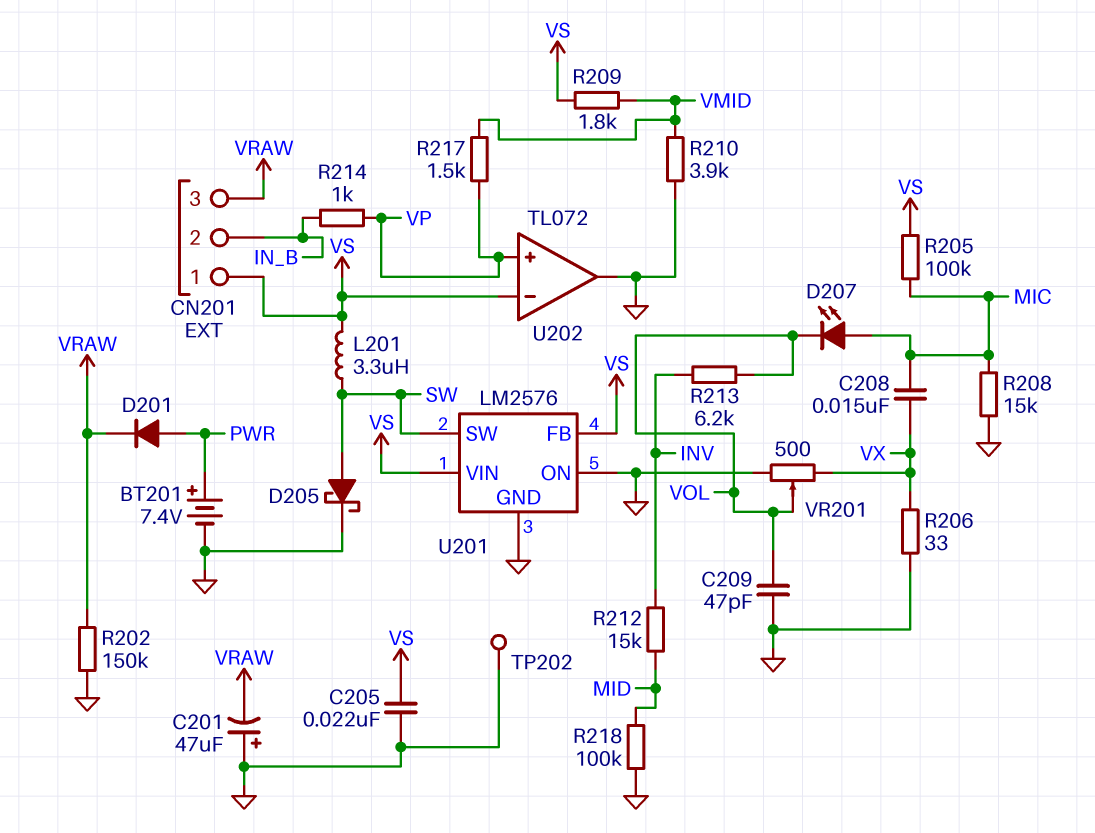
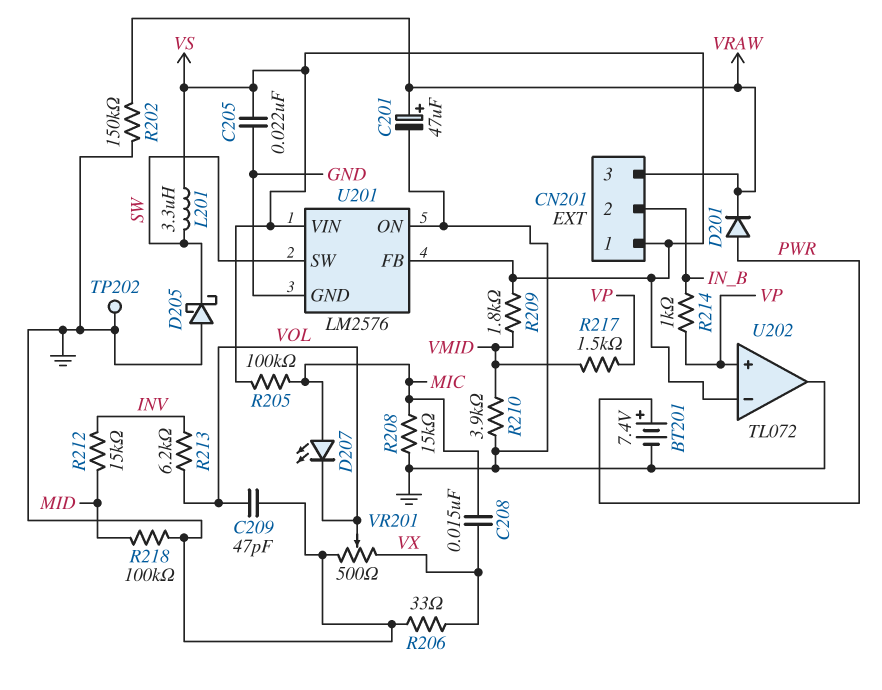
C201: 47uF (plus GND, minus VRAW) -> 47uF (plus VRAW, minus GND)
D205: schottky (A SW, K GND) -> schottky (A GND, K SW)

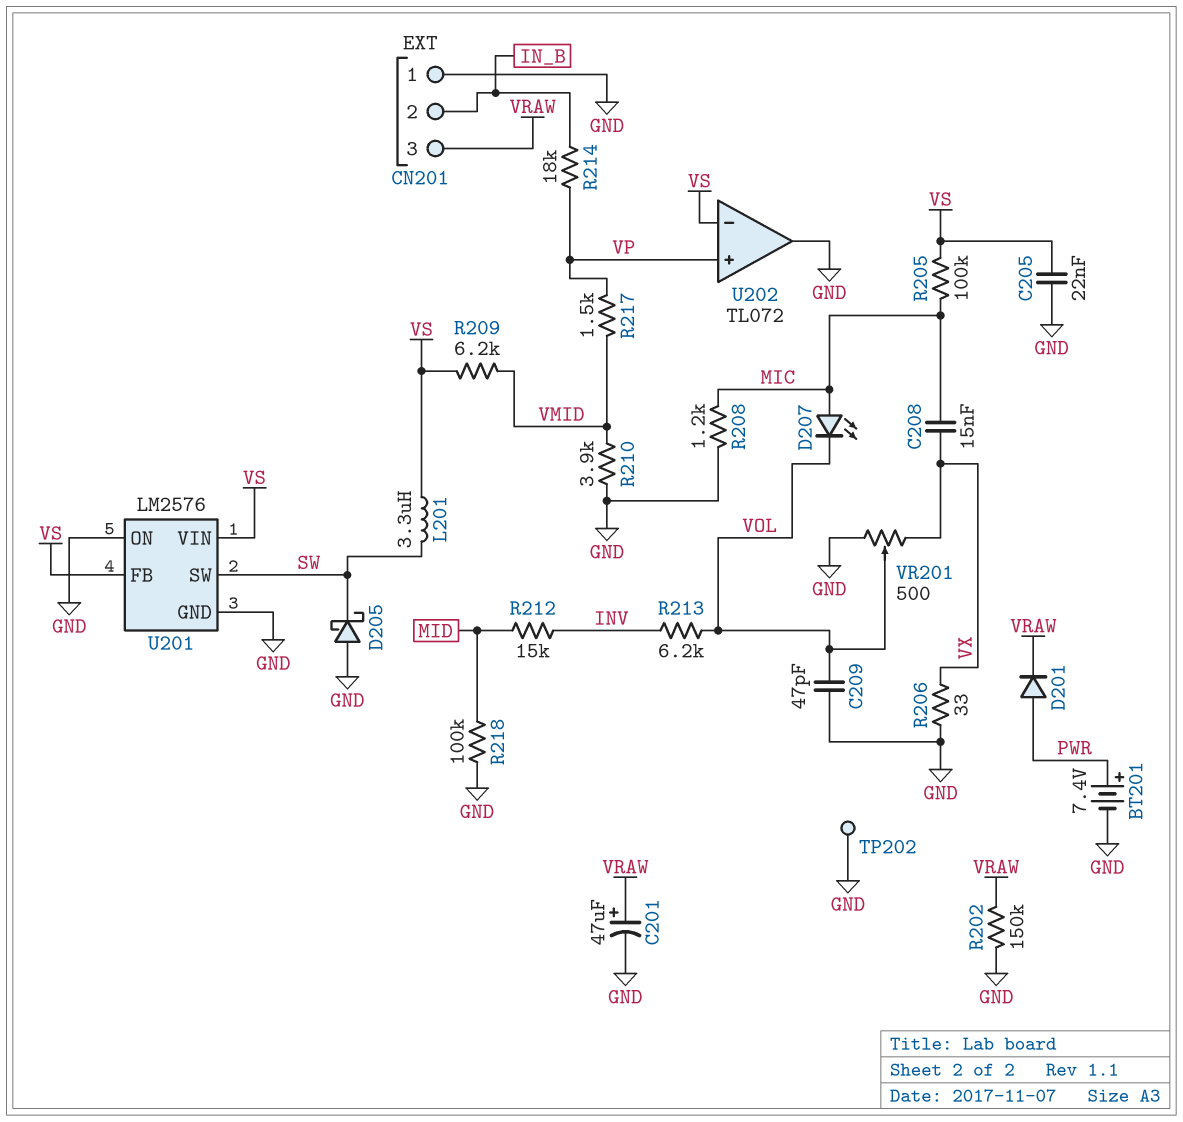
CN201 pin 1: VS -> GND
R208: 15k (GND, MIC) -> 1.2k (GND, MIC)
R209: 1.8k (VMID, VS) -> 6.2k (VMID, VS)
R214: 1k (IN_B, VP) -> 18k (IN_B, VP)

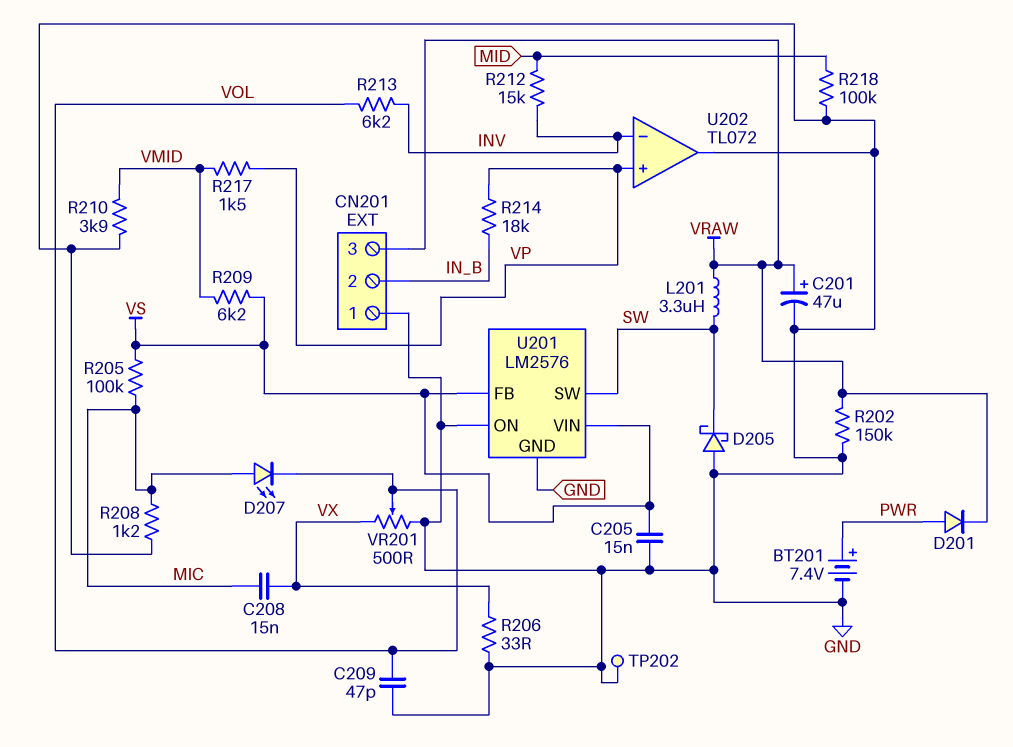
C205: 22nF (GND, VS) -> 15nF (GND, VS)
L201: 3.3uH (SW, VS) -> 3.3uH (SW, VRAW)
U202 pin in-: VS -> INV

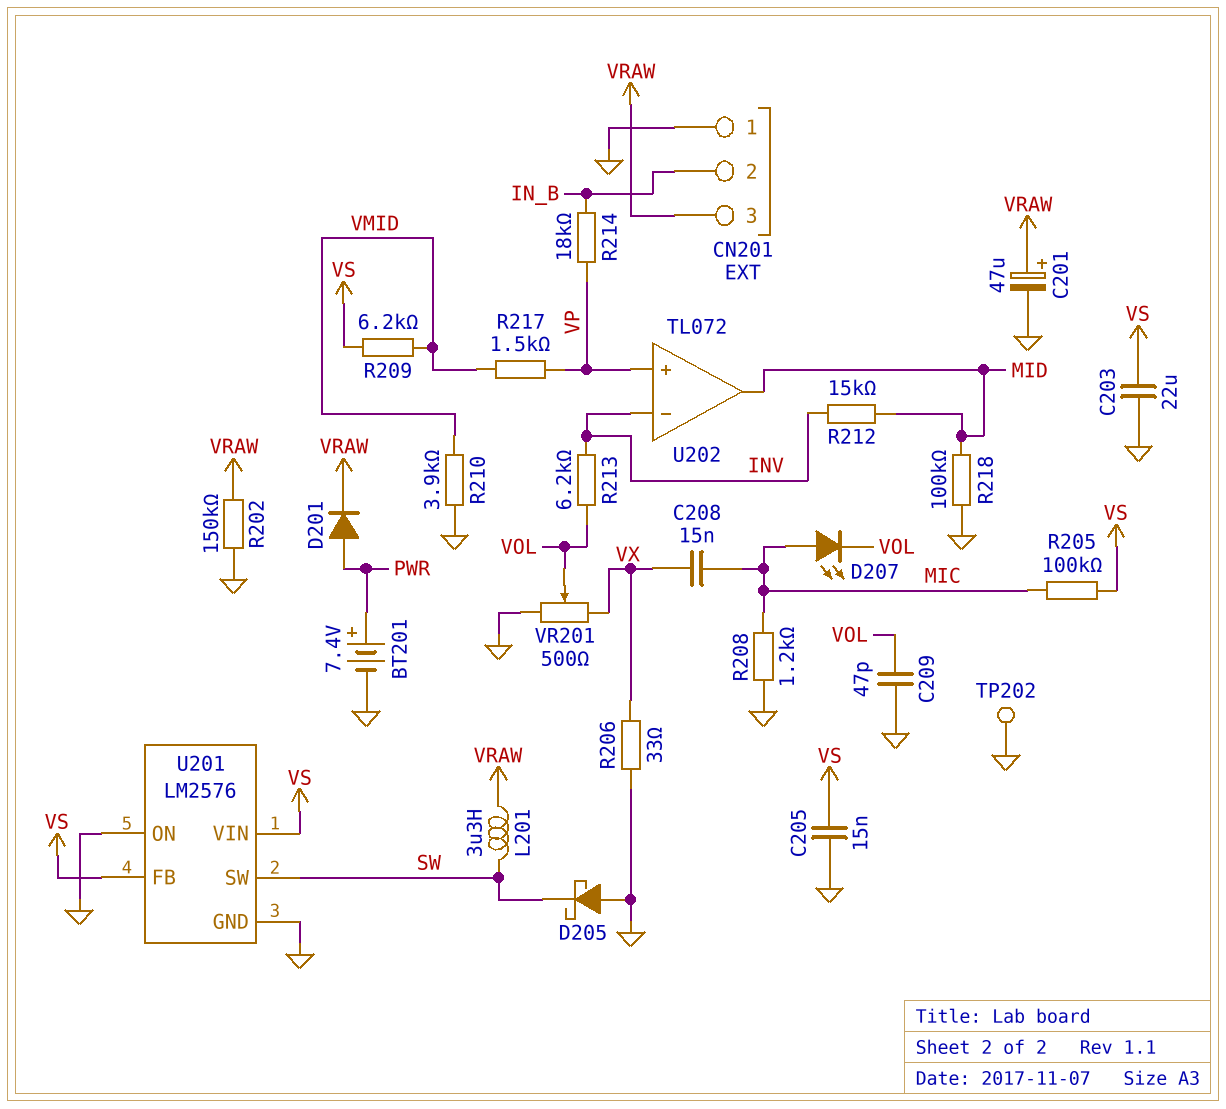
C203: none -> 22uF (GND, VS)
U202 pin out: GND -> MID

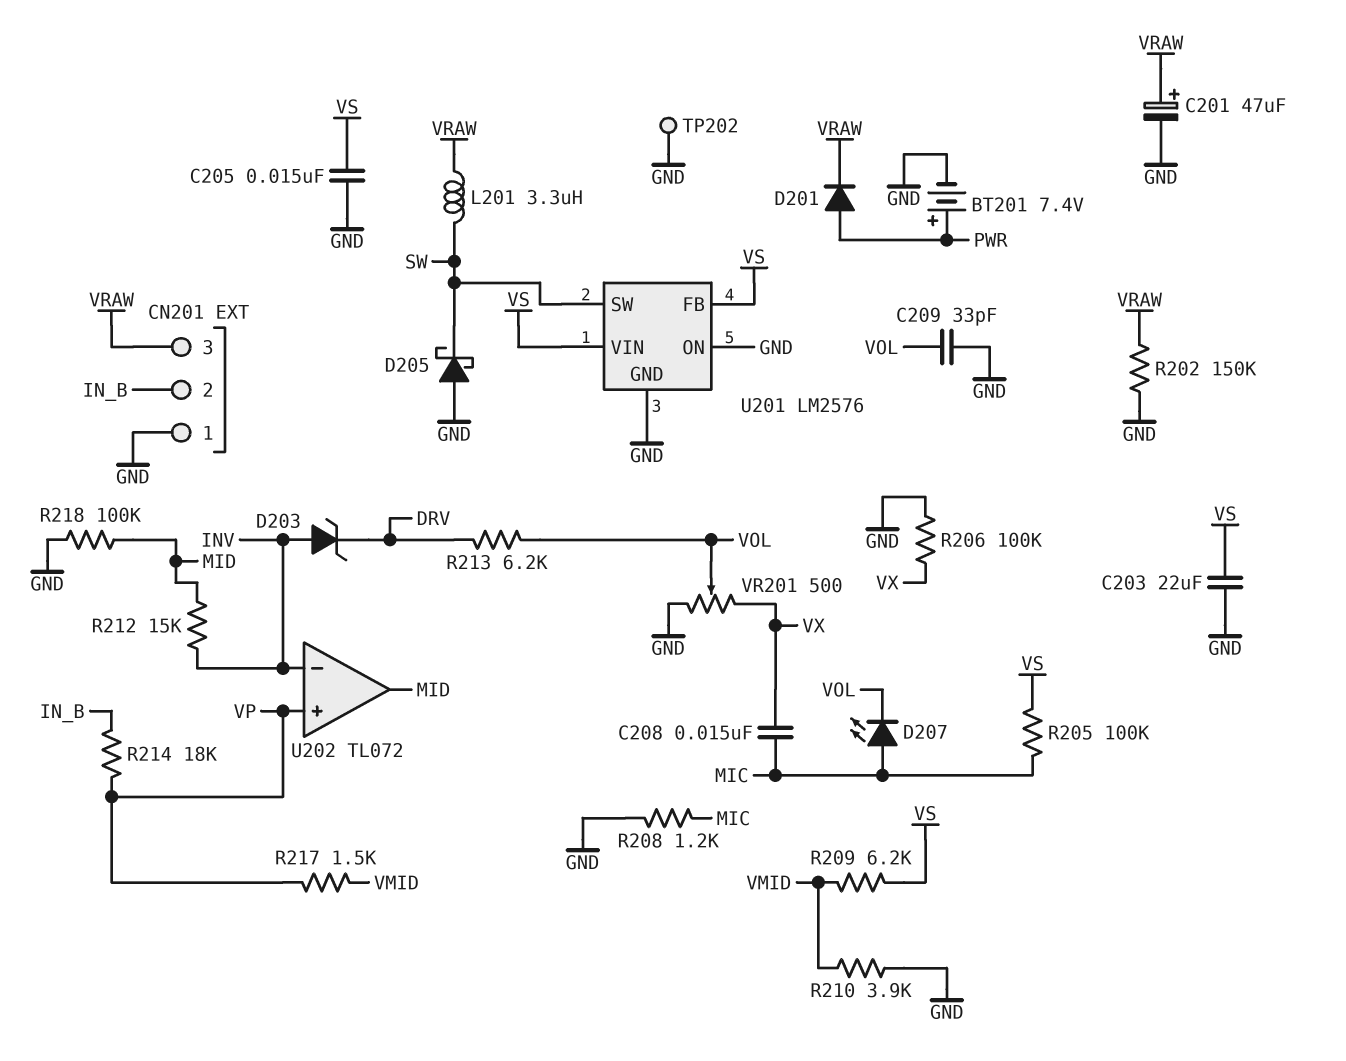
C209: 47pF (GND, VOL) -> 33pF (GND, VOL)
D203: none -> zener (A INV, K DRV)
R206: 33 (GND, VX) -> 100k (GND, VX)
R213: 6.2k (INV, VOL) -> 6.2k (DRV, VOL)

